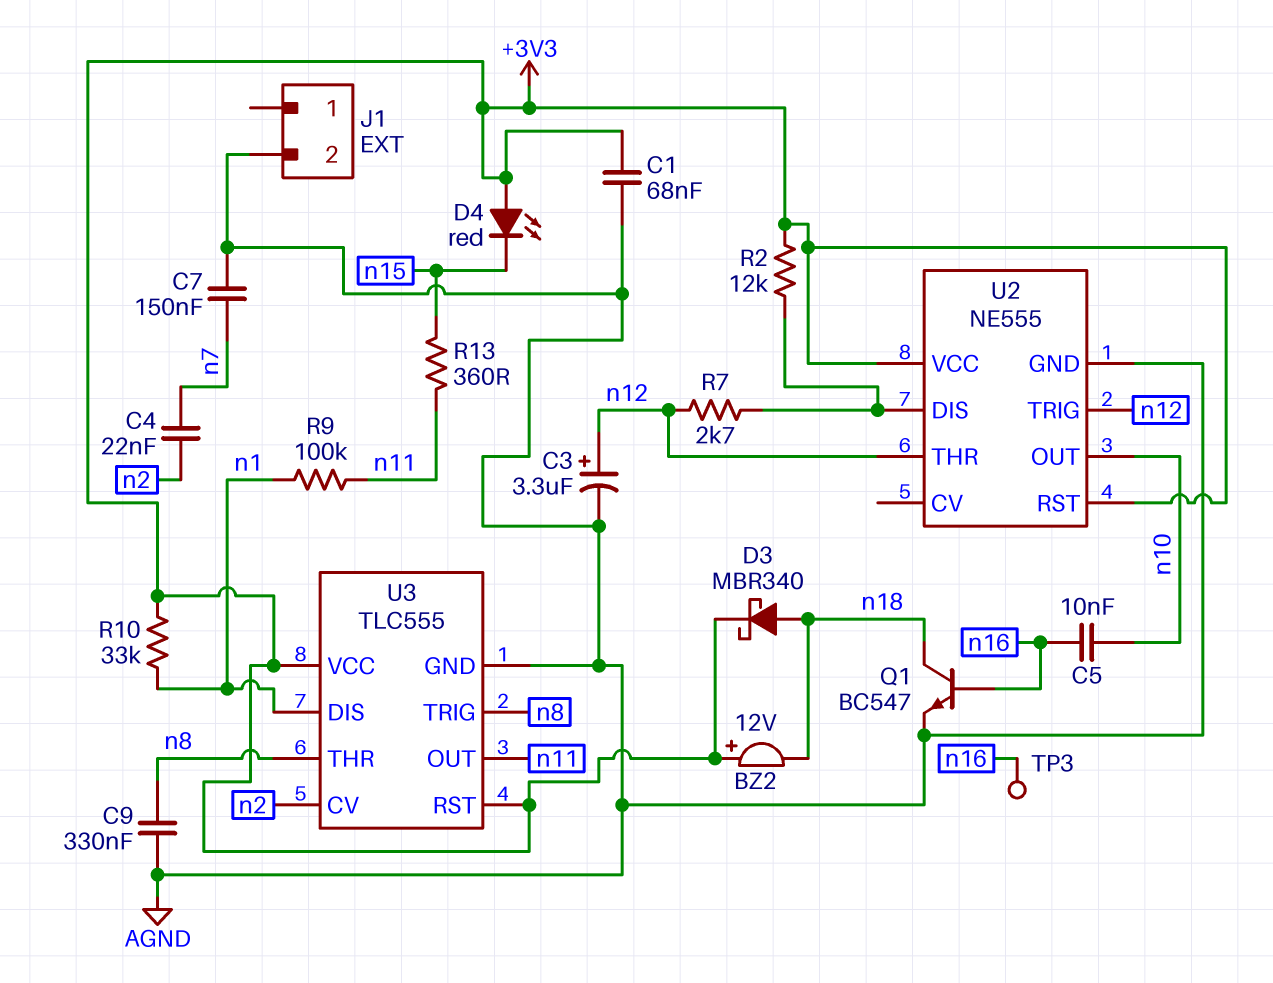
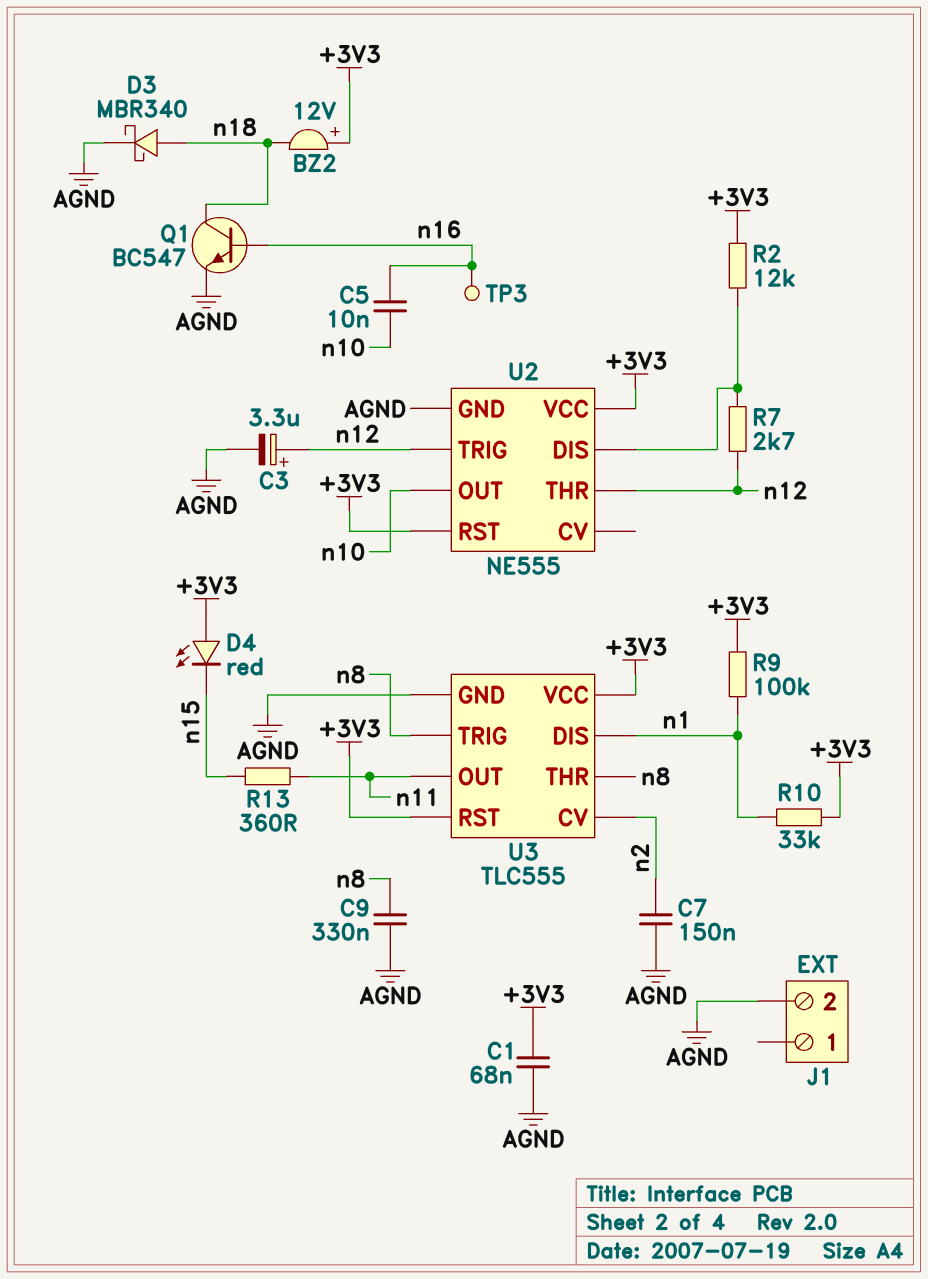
C4: 22nF (n2, n7) -> none
C7: 150nF (AGND, n7) -> 150nF (AGND, n2)
D3: schottky MBR340 (A n18, K +3V3) -> schottky MBR340 (A n18, K AGND)
R9: 100k (n1, n11) -> 100k (+3V3, n1)

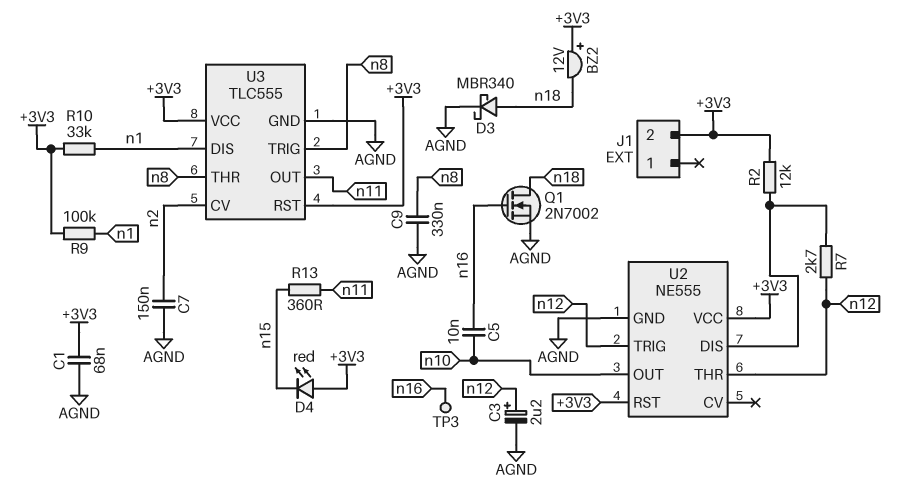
C3: 3.3uF (plus n12, minus AGND) -> 2.2uF (plus n12, minus AGND)
J1 pin 2: AGND -> +3V3
Q1: NPN BC547 (B n16, C n18, E AGND) -> NMOS 2N7002 (G n16, D n18, S AGND)

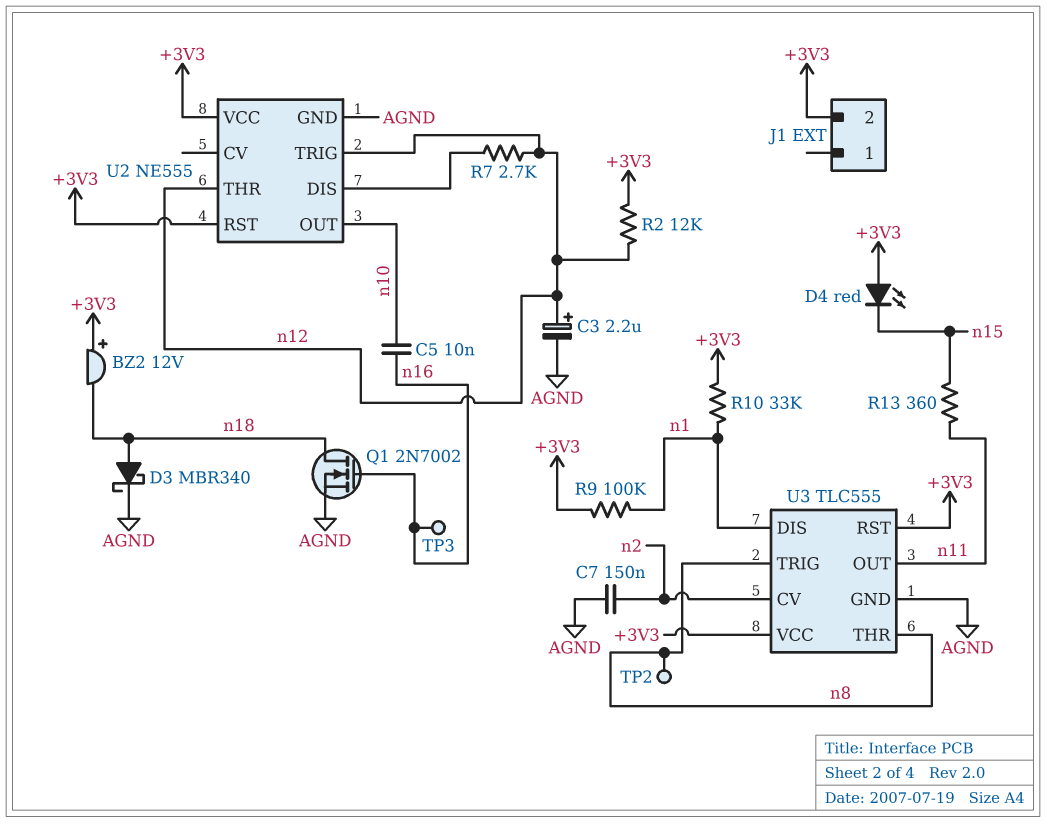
C1: 68nF (+3V3, AGND) -> none
C9: 330nF (AGND, n8) -> none
R2: 12k (+3V3, U2/DIS) -> 12k (+3V3, n12)
TP2: none -> test point (n8)

